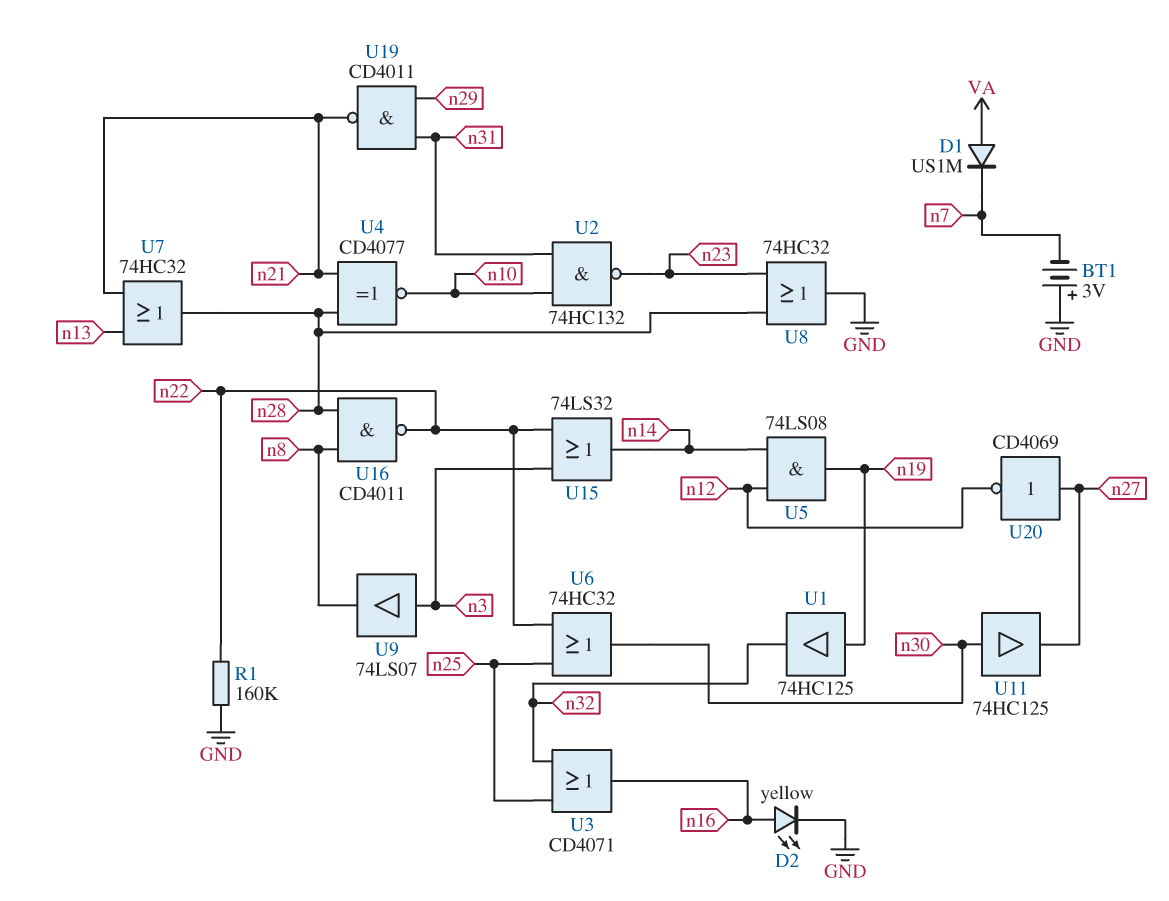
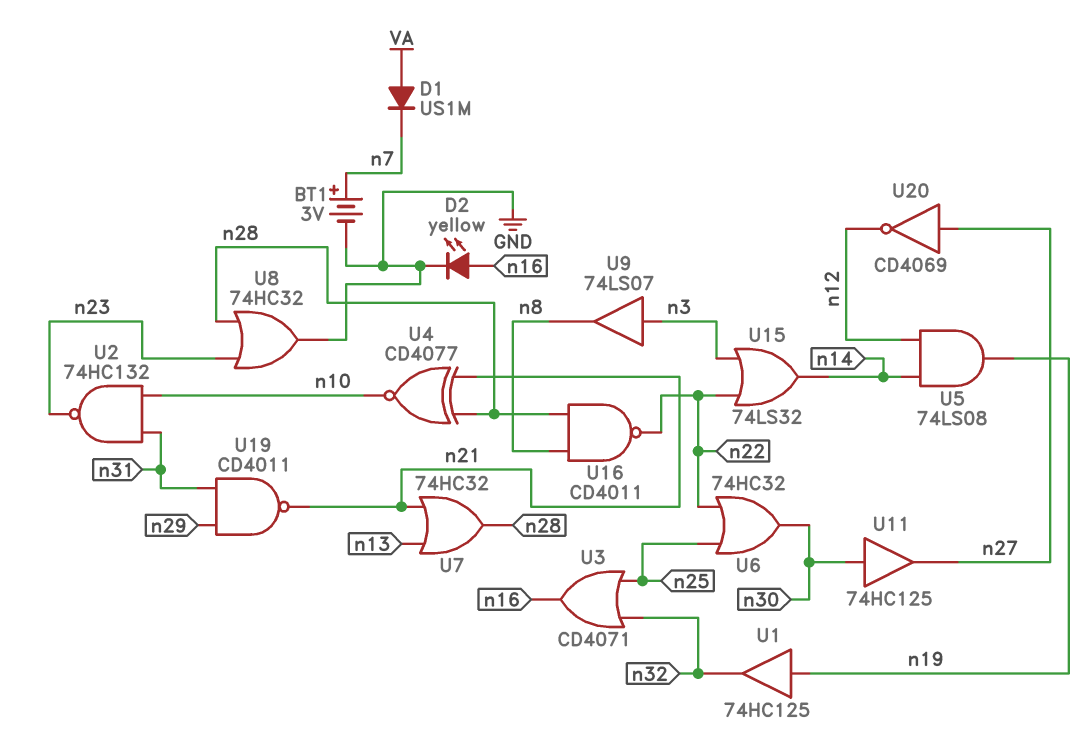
BT1: 3V (plus GND, minus n7) -> 3V (plus n7, minus GND)
R1: 160k (GND, n22) -> none

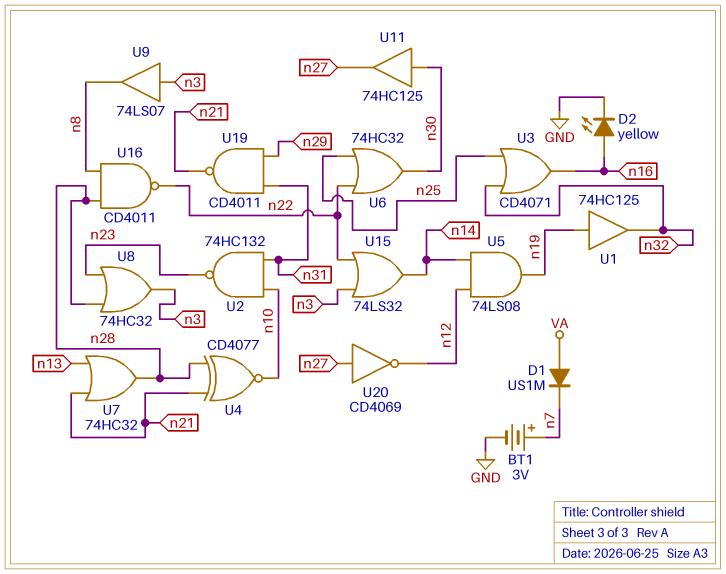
U8: OR 74HC32 (in n23, in n28, out GND) -> OR 74HC32 (in n23, in n28, out n3)

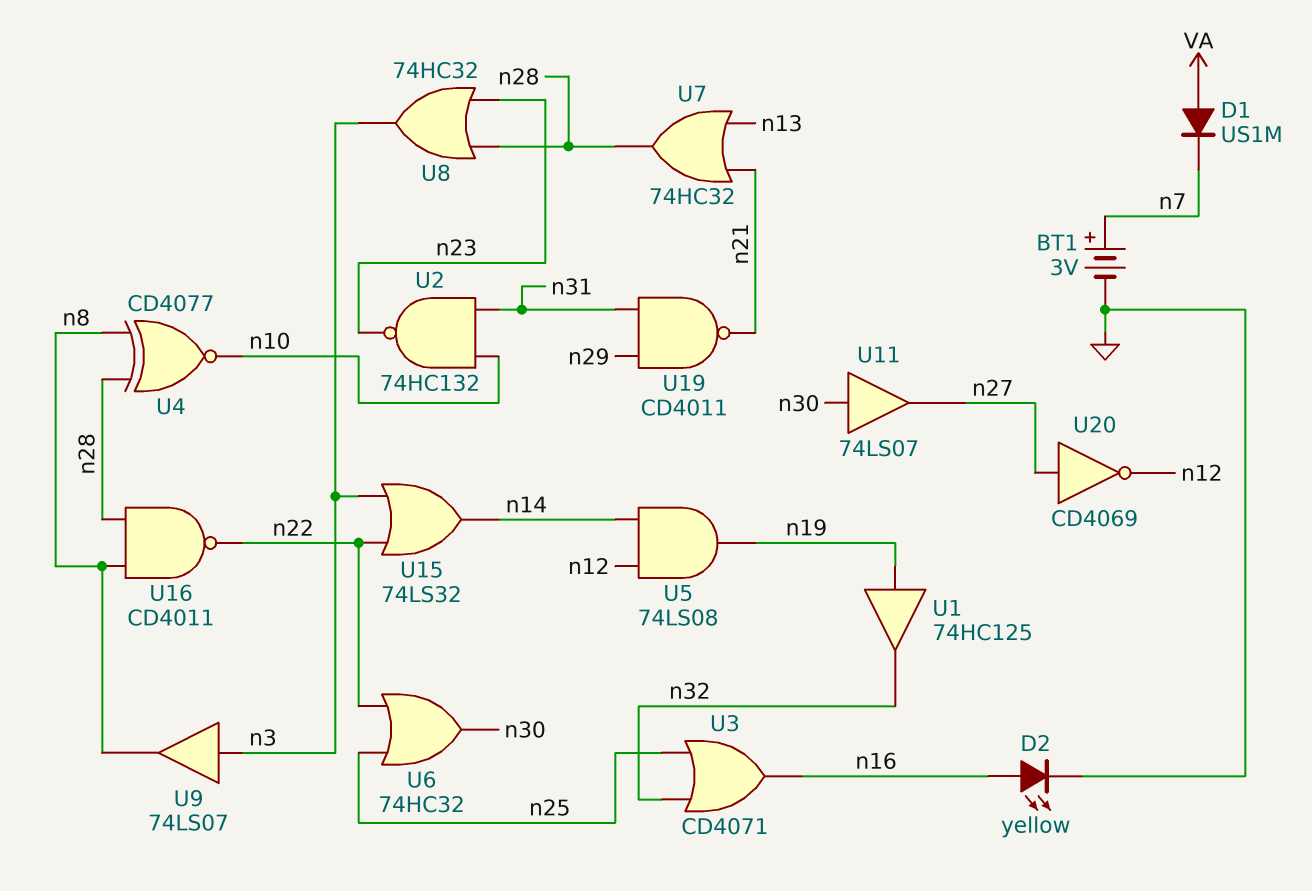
U4: XNOR CD4077 (in n21, in n28, out n10) -> XNOR CD4077 (in n8, in n28, out n10)
U11: buffer 74HC125 (in n30, out n27) -> buffer 74LS07 (in n30, out n27)

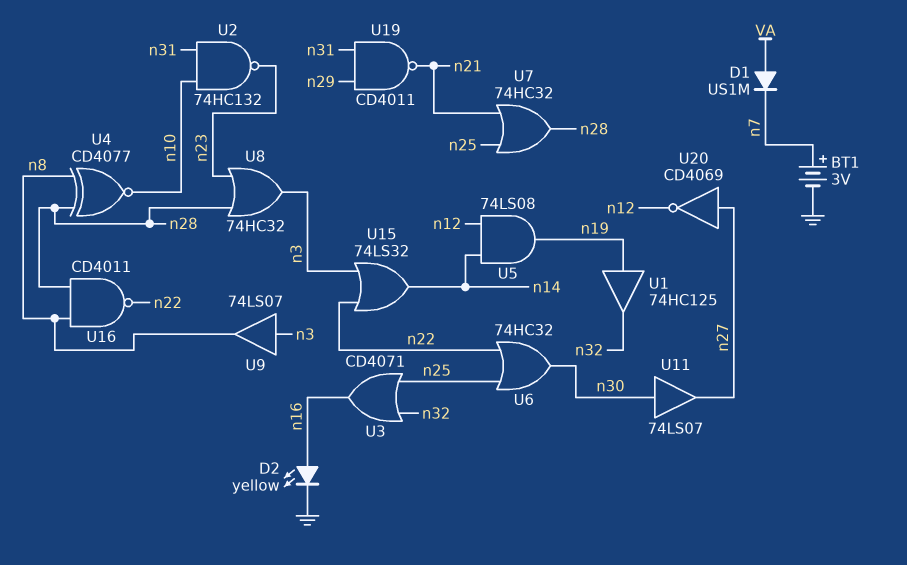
U7: OR 74HC32 (in n13, in n21, out n28) -> OR 74HC32 (in n21, in n25, out n28)

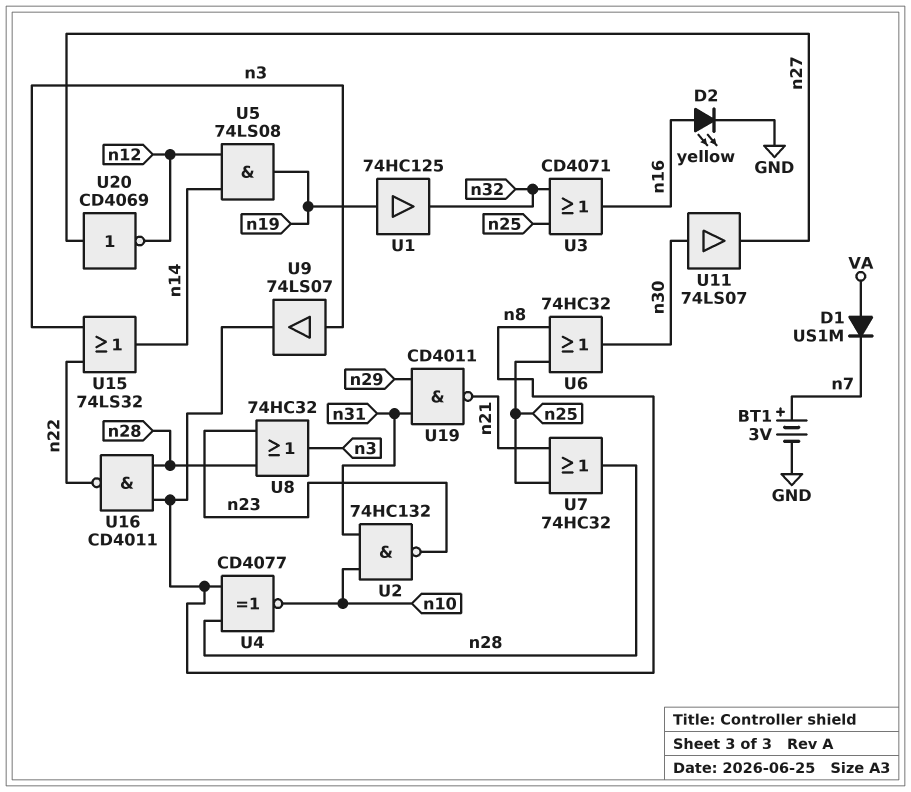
U6: OR 74HC32 (in n22, in n25, out n30) -> OR 74HC32 (in n8, in n25, out n30)

